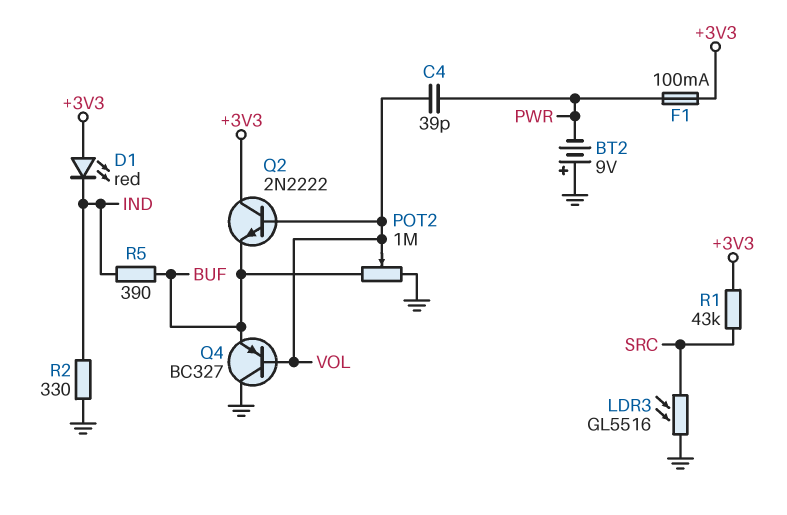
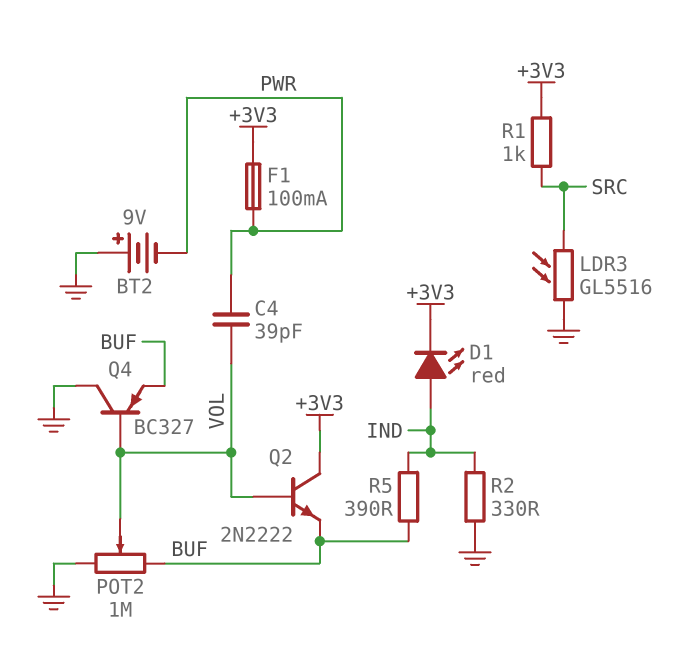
D1: LED red (A +3V3, K IND) -> LED red (A IND, K +3V3)
R1: 43k (+3V3, SRC) -> 1k (+3V3, SRC)

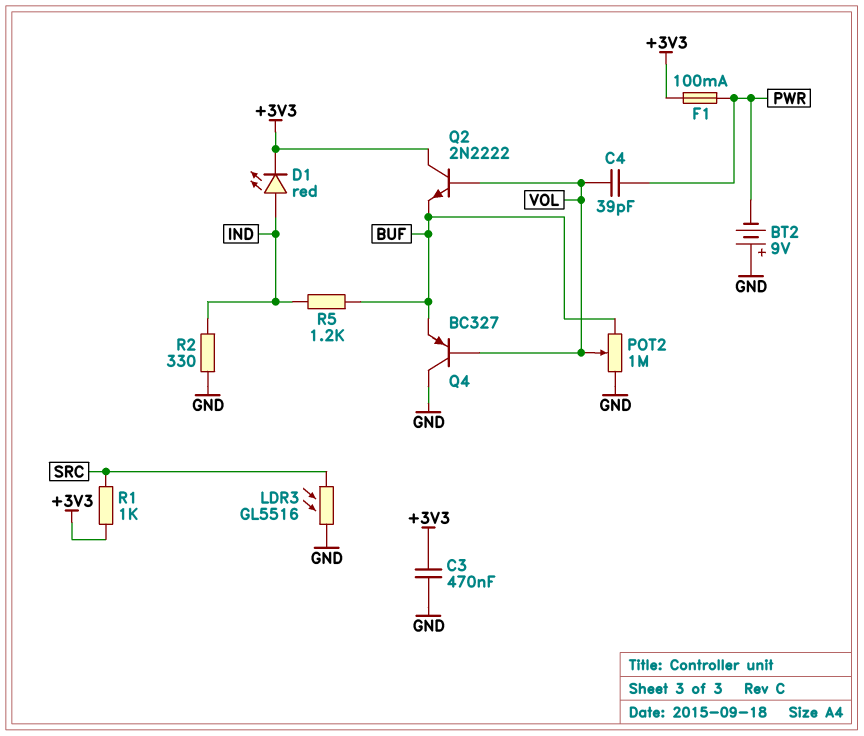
C3: none -> 470nF (+3V3, GND)
R5: 390 (BUF, IND) -> 1.2k (BUF, IND)

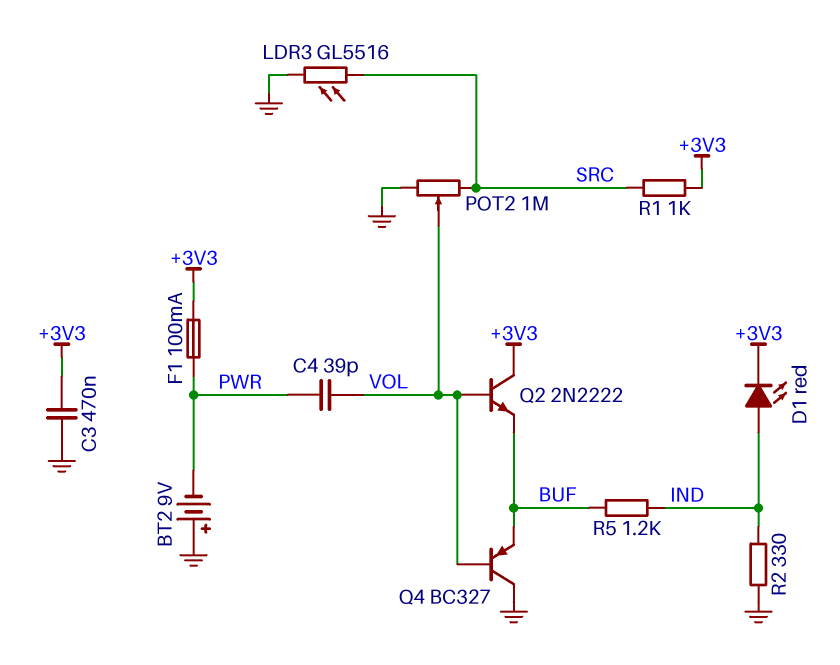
POT2: 1M (BUF, GND, wiper VOL) -> 1M (GND, SRC, wiper VOL)

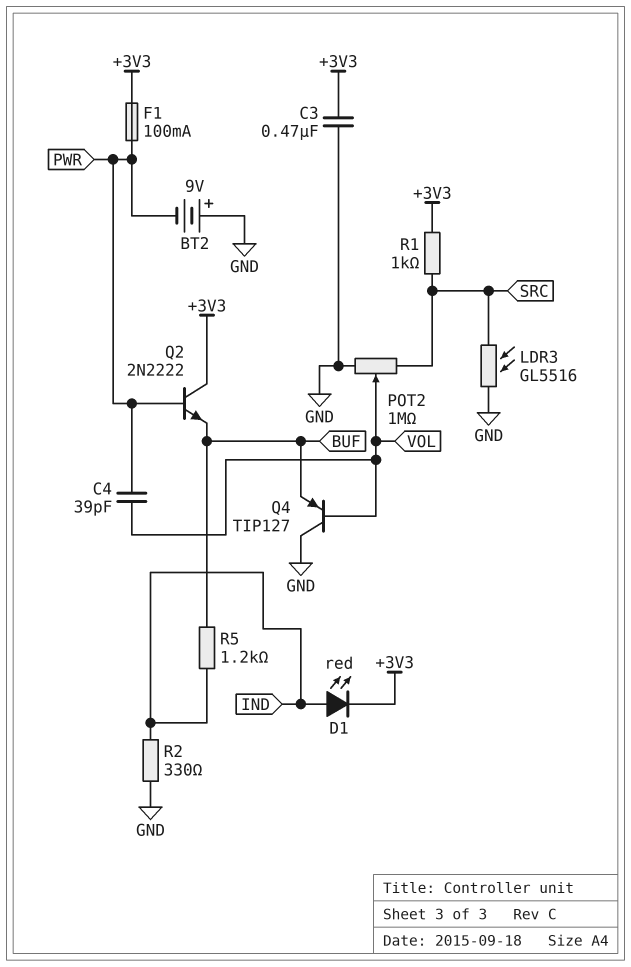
Q2: NPN 2N2222 (B VOL, C +3V3, E BUF) -> NPN 2N2222 (B PWR, C +3V3, E BUF)
Q4: PNP BC327 (B VOL, C GND, E BUF) -> PNP TIP127 (B VOL, C GND, E BUF)

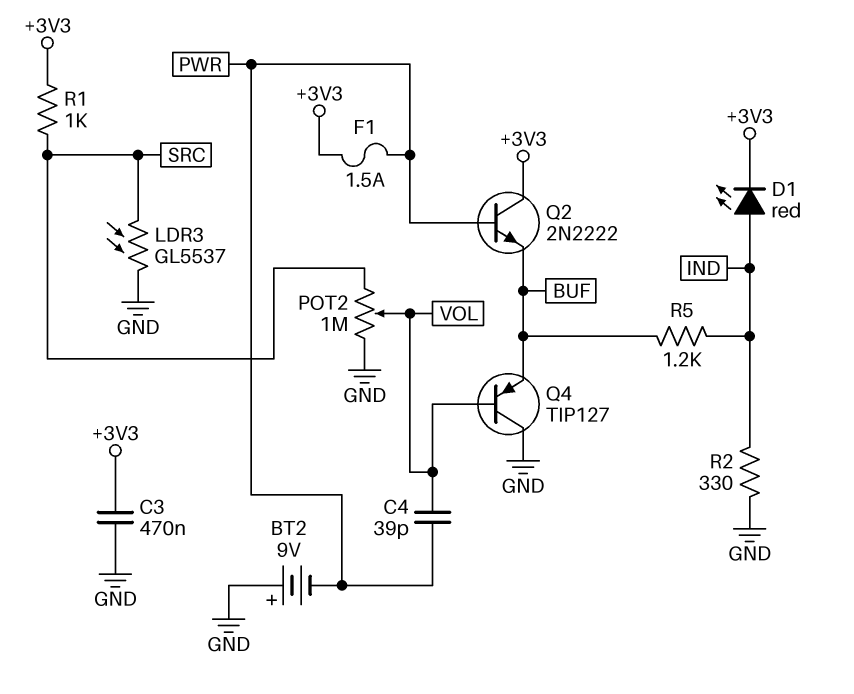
F1: 100mA (+3V3, PWR) -> 1.5A (+3V3, PWR)
LDR3: GL5516 (GND, SRC) -> GL5537 (GND, SRC)

